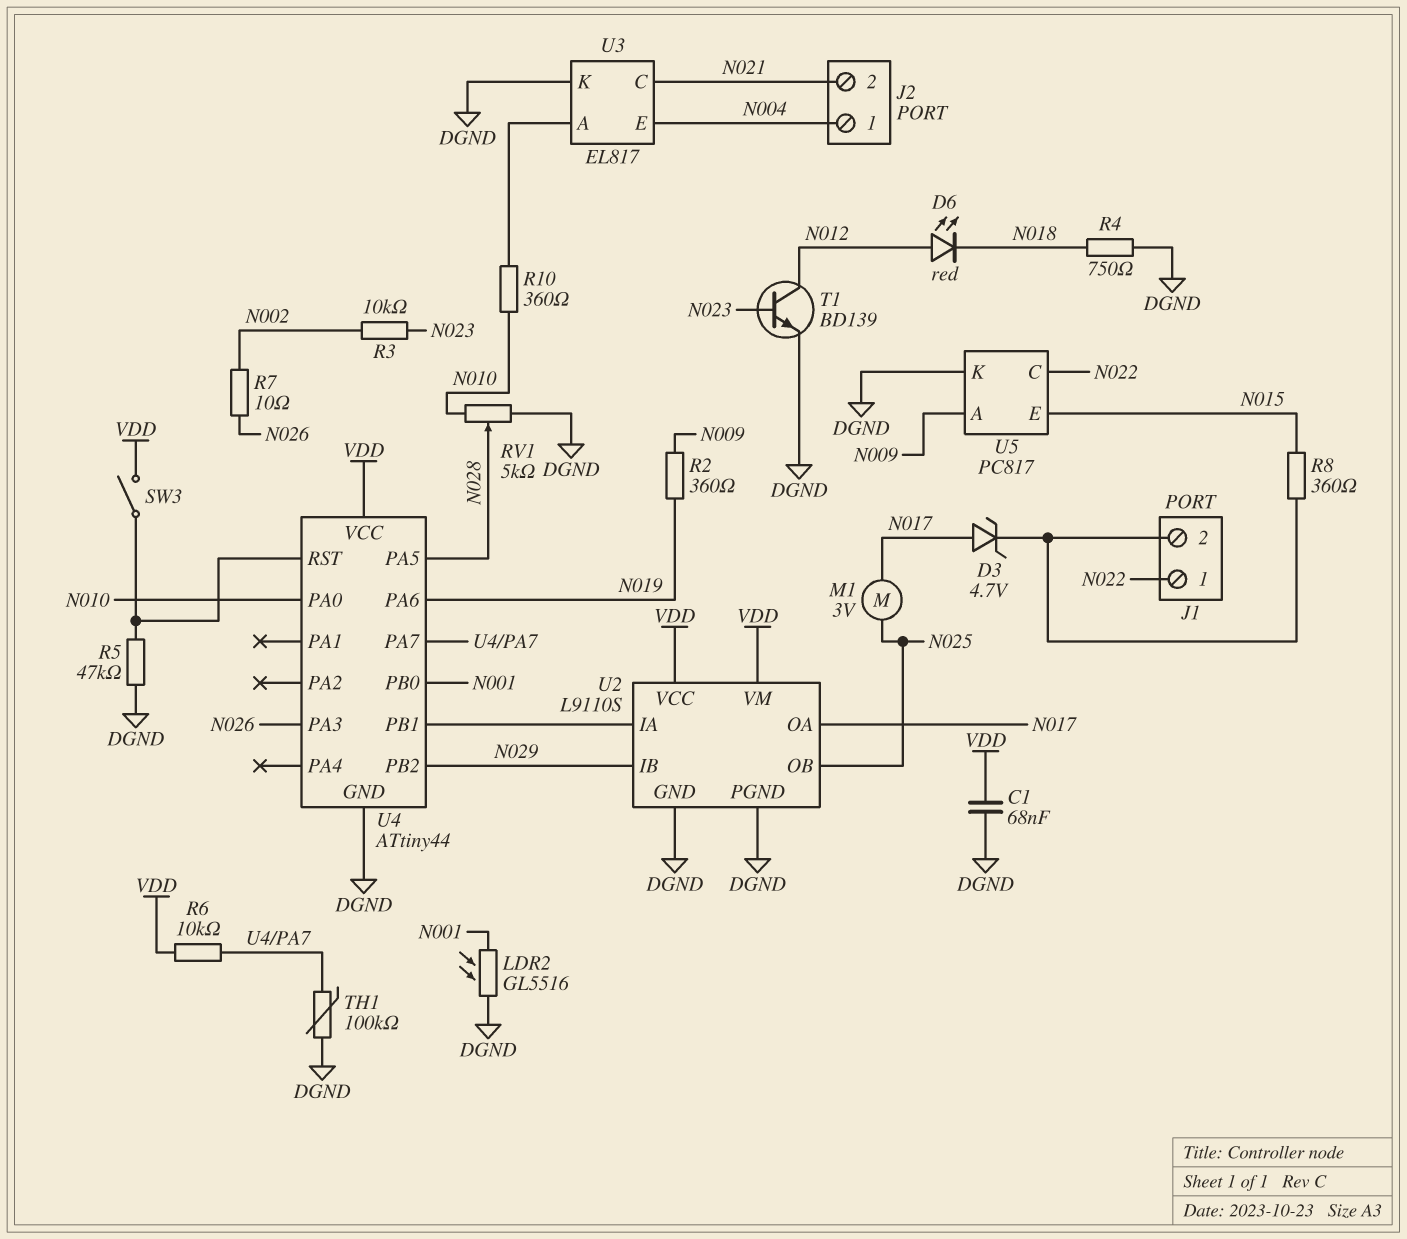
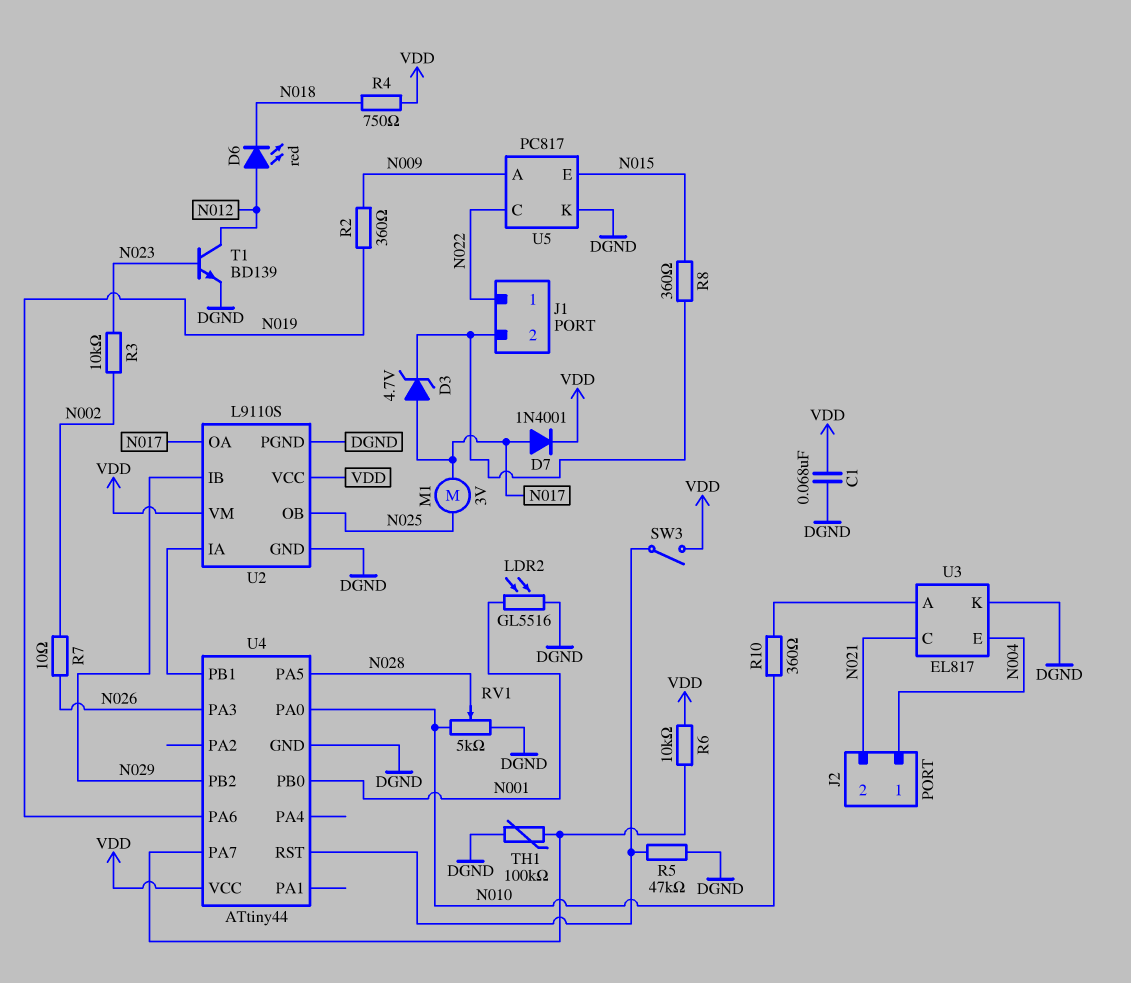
D7: none -> diode 1N4001 (A N017, K VDD)
R4: 750 (DGND, N018) -> 750 (N018, VDD)

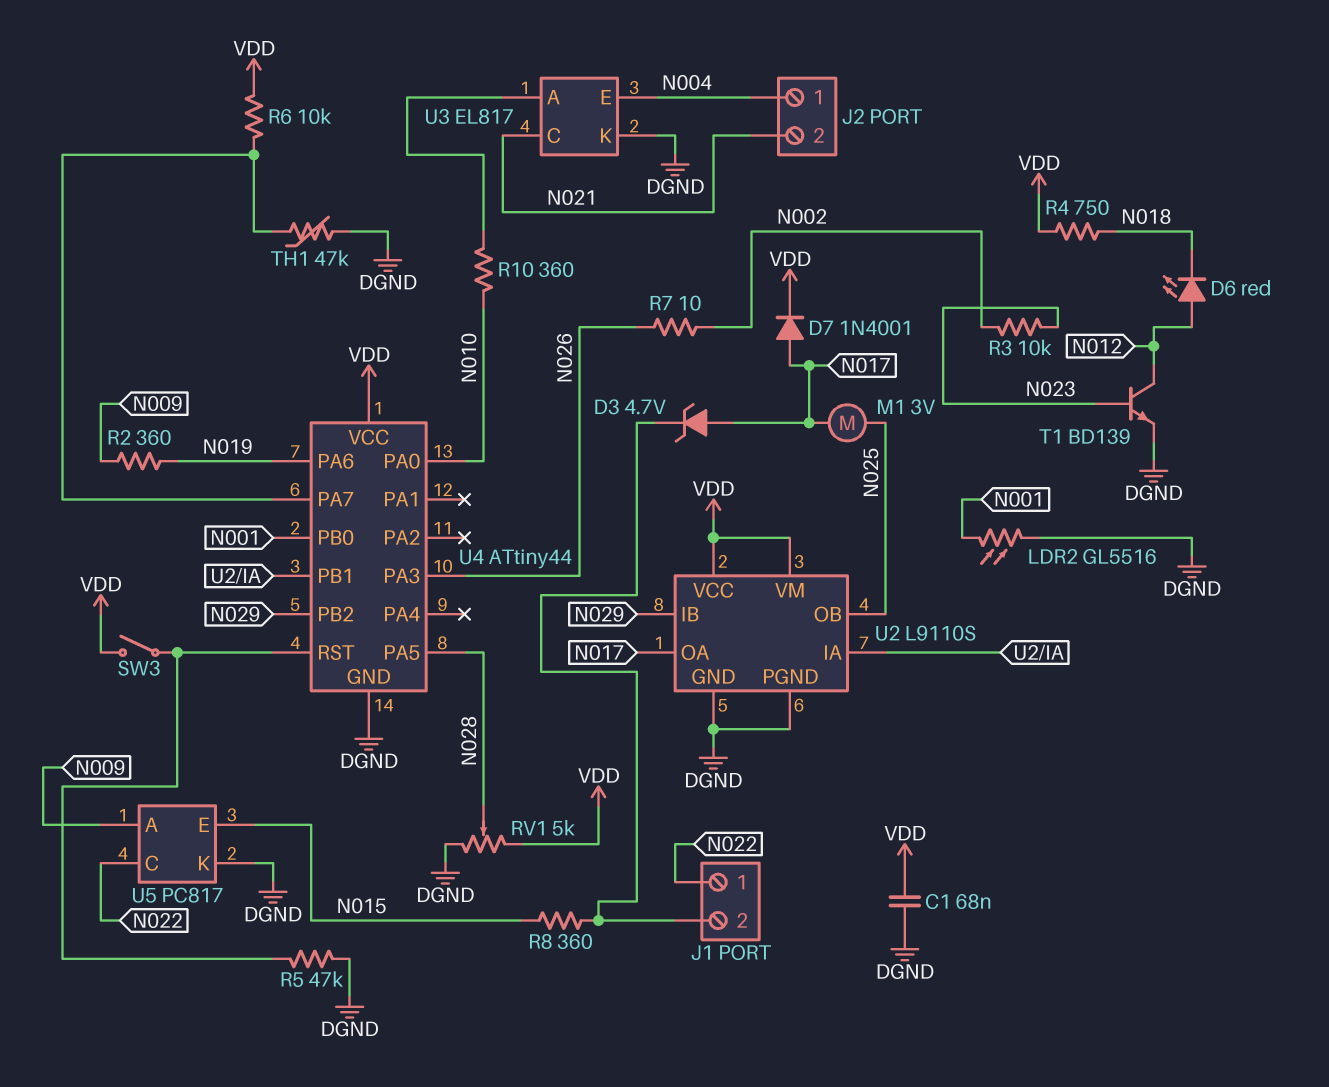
RV1: 5k (DGND, N010, wiper N028) -> 5k (DGND, VDD, wiper N028)
TH1: 100k (DGND, U4/PA7) -> 47k (DGND, U4/PA7)

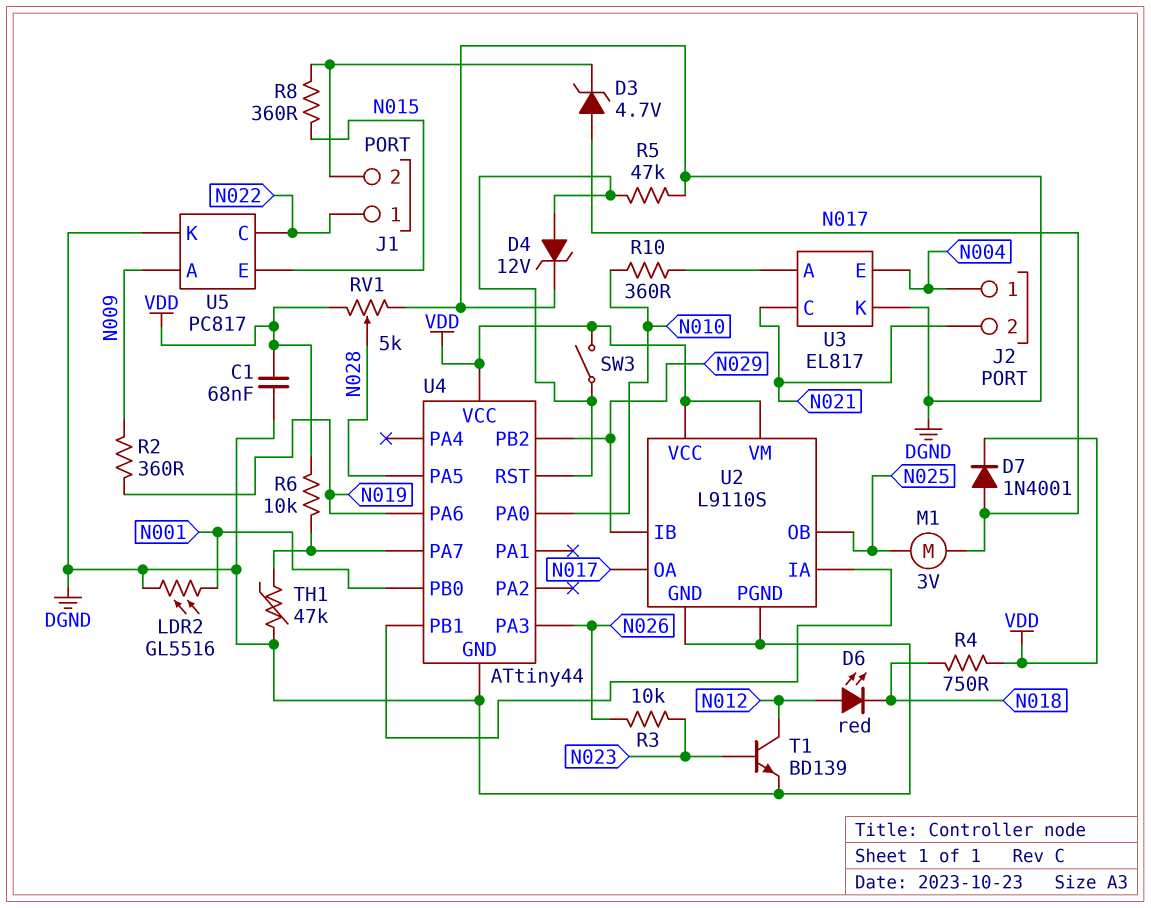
D4: none -> zener 12V (A U4/RST, K DGND)
R3: 10k (N002, N023) -> 10k (N023, N026)
R7: 10 (N002, N026) -> none

